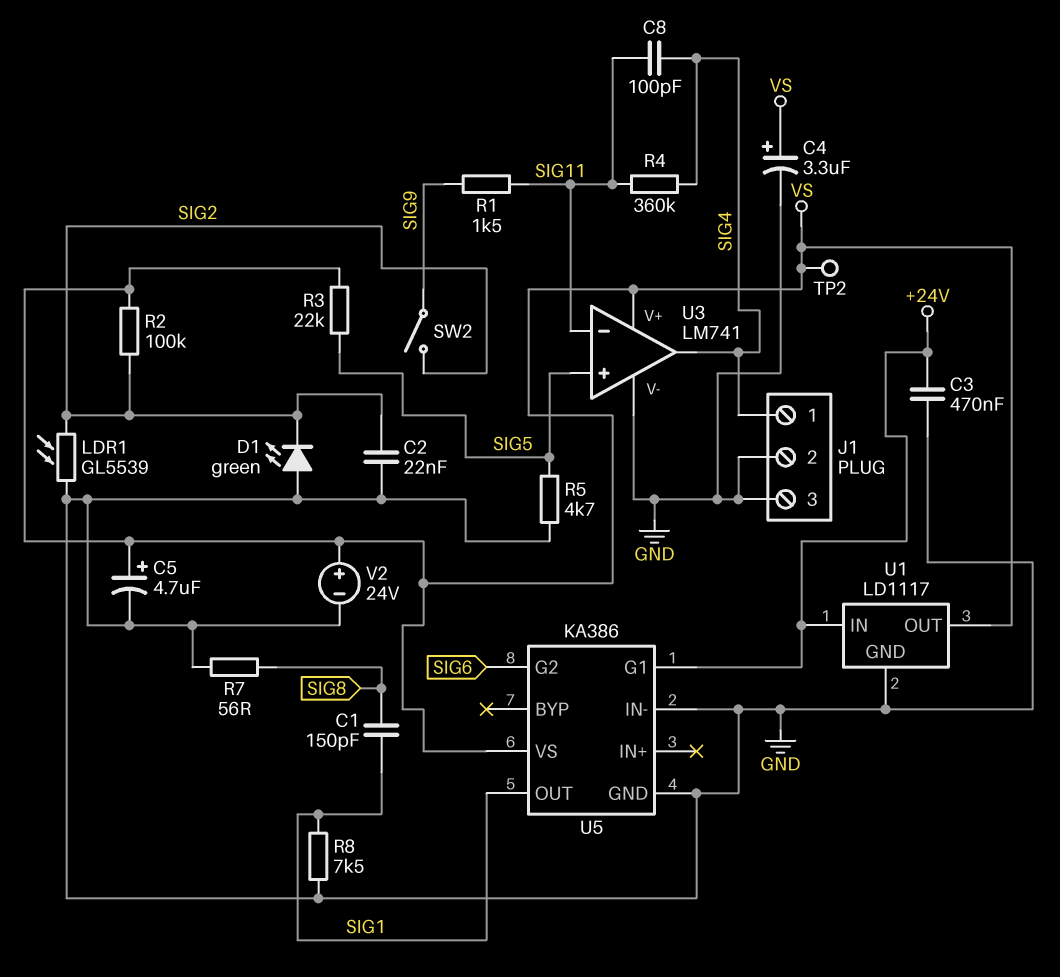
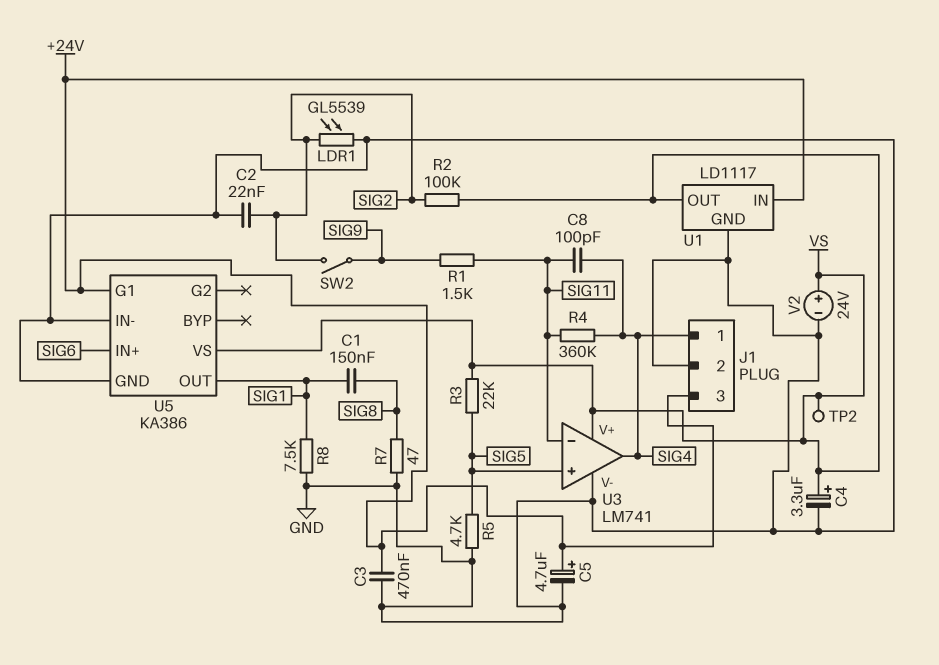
C1: 150pF (SIG1, SIG8) -> 150nF (SIG1, SIG8)
C5: 4.7uF (plus VS, minus GND) -> 4.7uF (plus +24V, minus GND)
D1: LED green (A GND, K SIG2) -> none
J1 pin 3: GND -> +24V
R7: 56 (GND, SIG8) -> 47 (GND, SIG8)
U5 pin G2: SIG6 -> none
U5 pin IN+: none -> SIG6

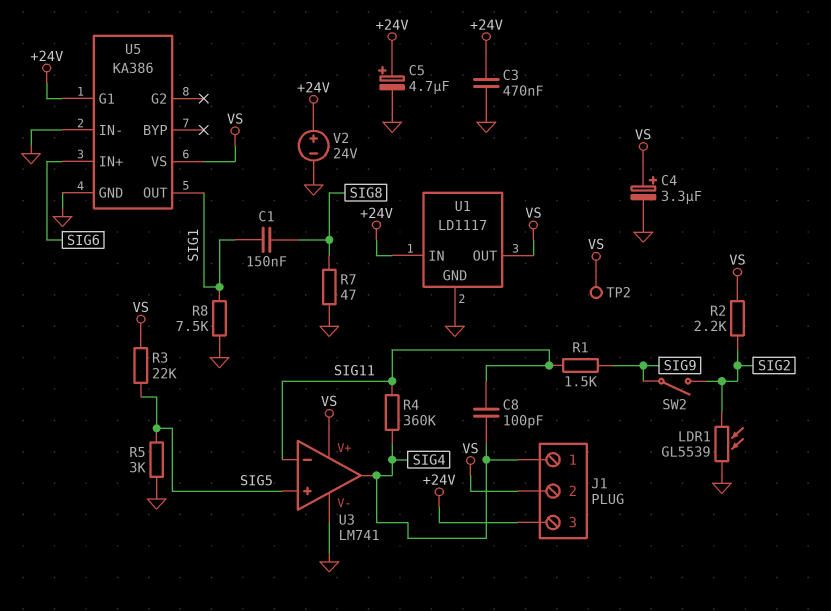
C2: 22nF (GND, SIG2) -> none
J1 pin 2: GND -> VS
R2: 100k (SIG2, VS) -> 2.2k (SIG2, VS)
R5: 4.7k (GND, SIG5) -> 3k (GND, SIG5)
V2: 24V (plus VS, minus GND) -> 24V (plus +24V, minus GND)

